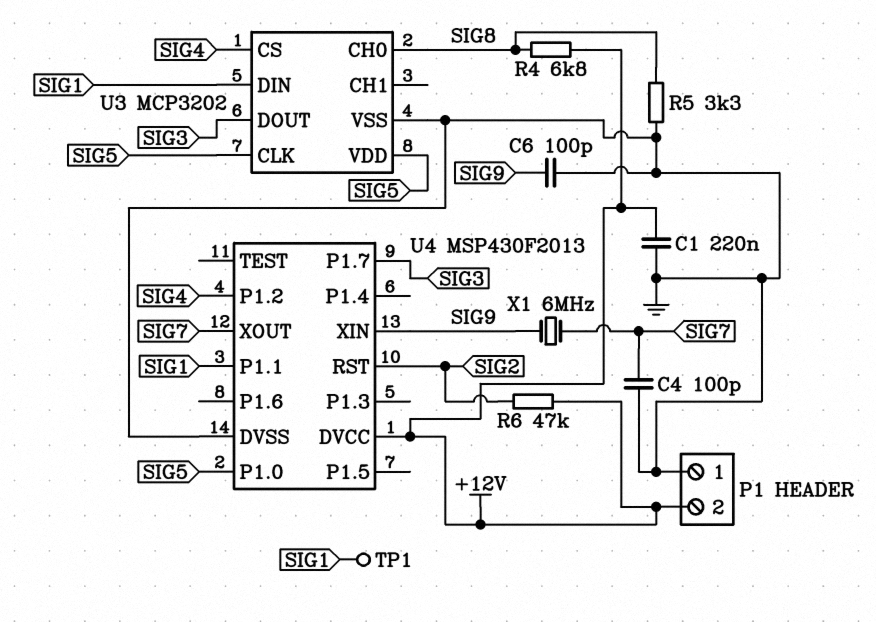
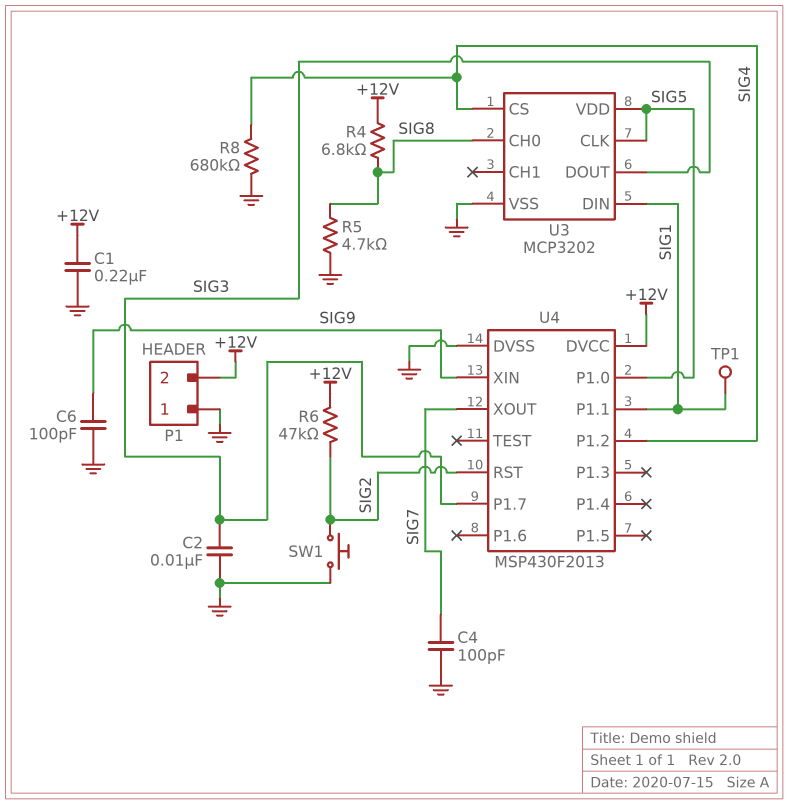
C2: none -> 10nF (GND, SIG3)
R5: 3.3k (GND, SIG8) -> 4.7k (GND, SIG8)
R8: none -> 680k (GND, SIG4)
SW1: none -> button (GND, SIG2)
X1: 6MHz (SIG7, SIG9) -> none

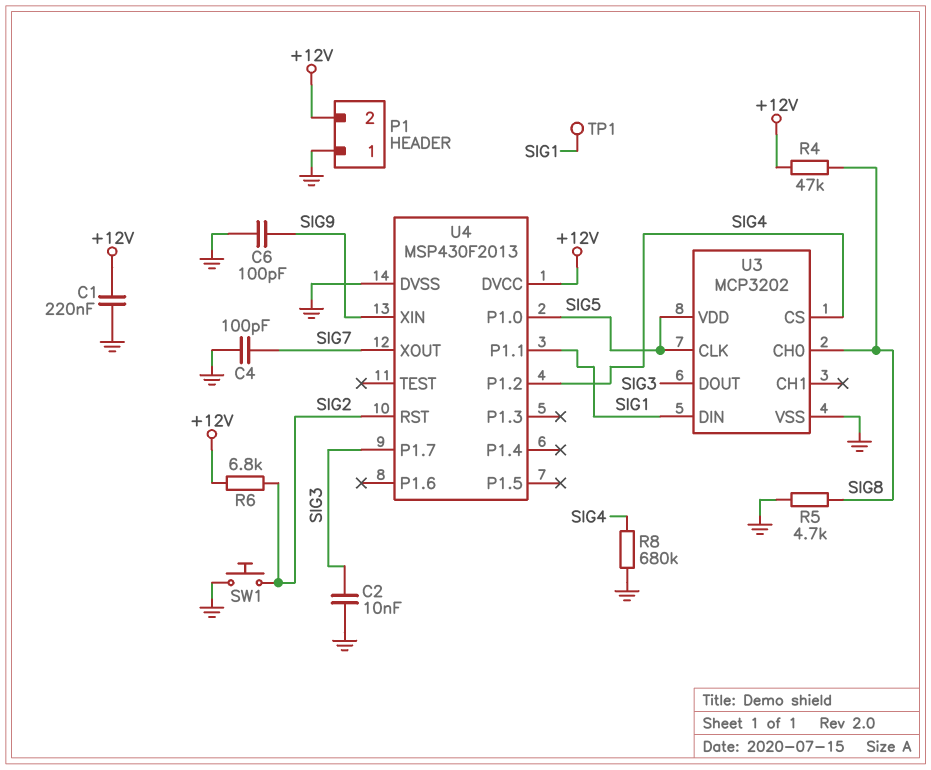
R4: 6.8k (+12V, SIG8) -> 47k (+12V, SIG8)
R6: 47k (+12V, SIG2) -> 6.8k (+12V, SIG2)

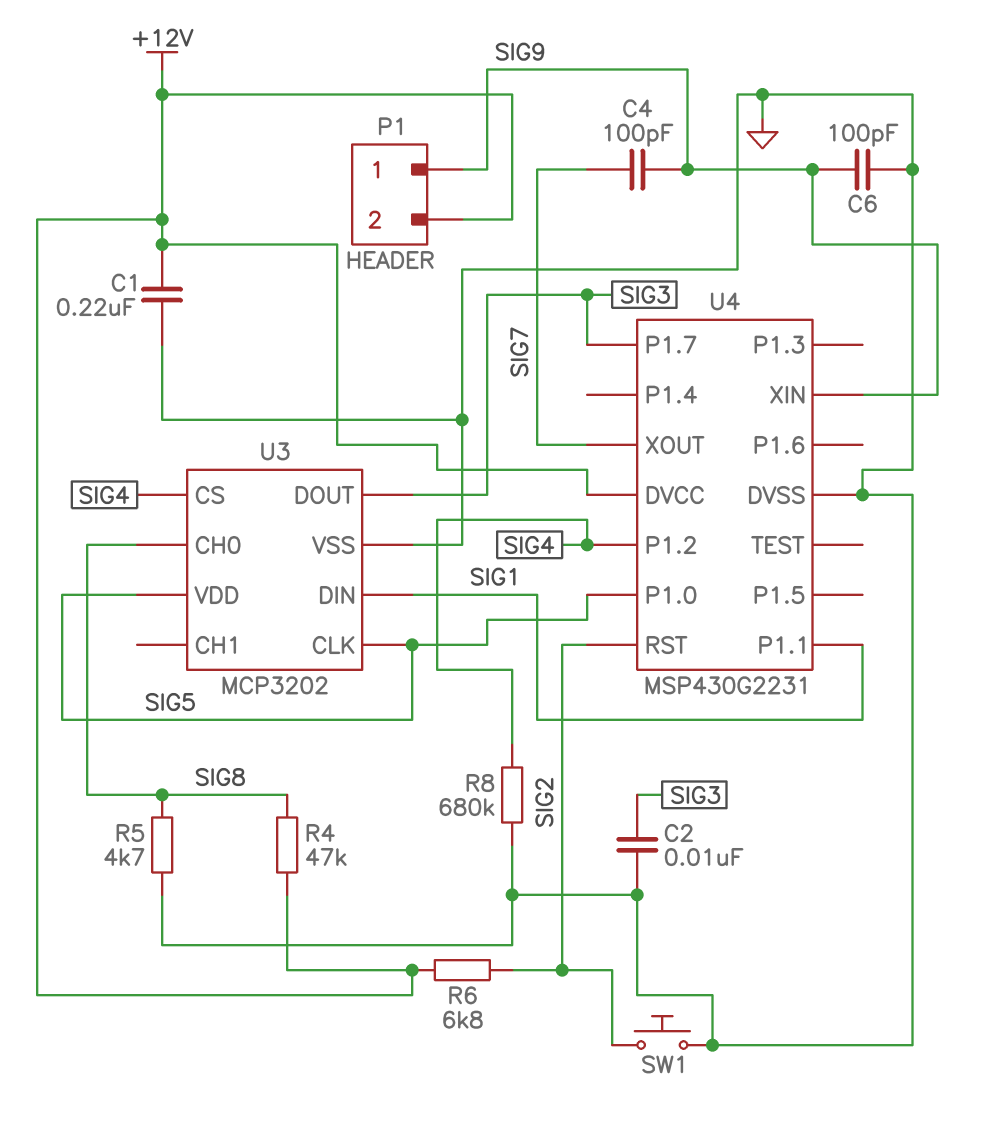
C4: 100pF (GND, SIG7) -> 100pF (SIG7, SIG9)
P1 pin 1: GND -> SIG9
TP1: test point (SIG1) -> none
U4: MSP430F2013 -> MSP430G2231

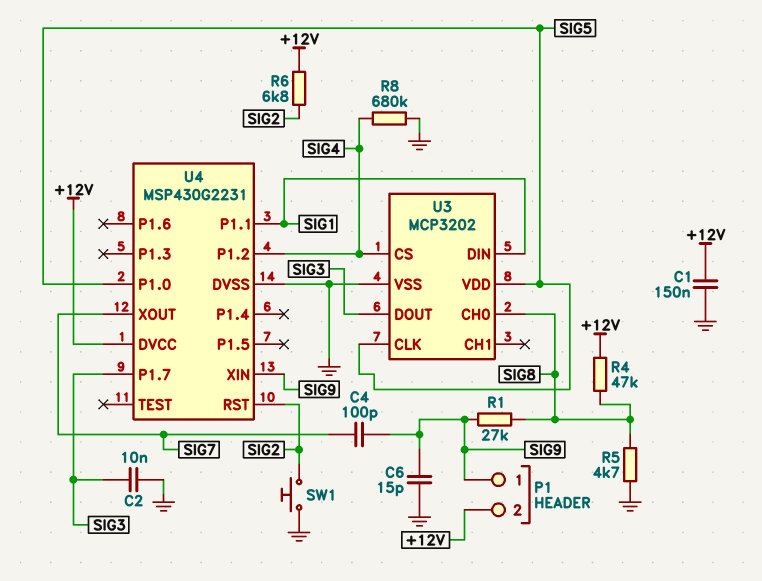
C1: 220nF (+12V, GND) -> 150nF (+12V, GND)
C6: 100pF (GND, SIG9) -> 15pF (GND, SIG9)
R1: none -> 27k (SIG8, SIG9)

